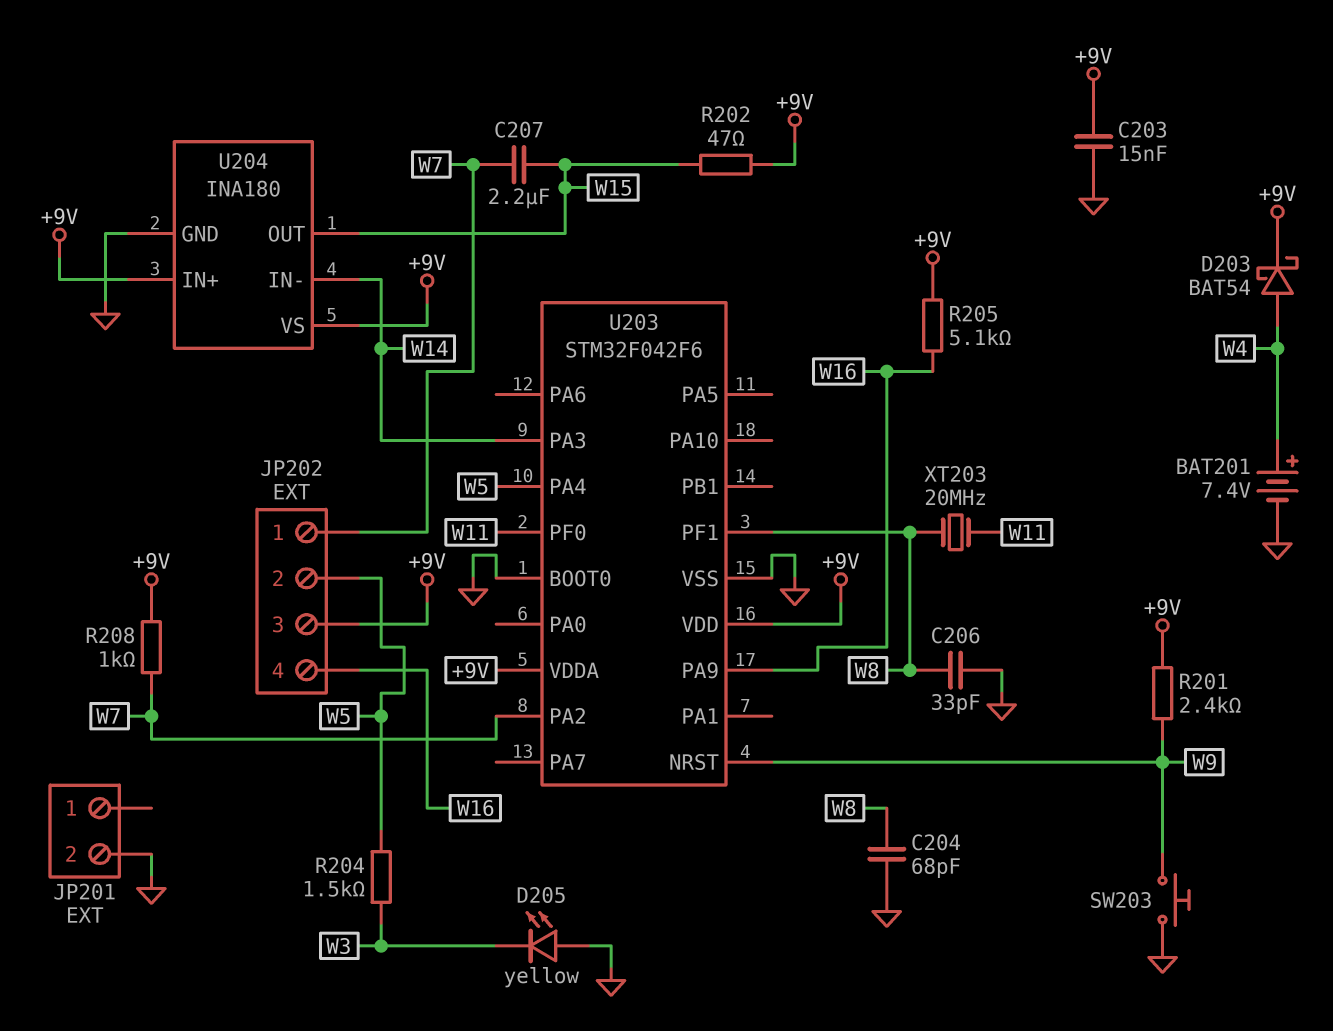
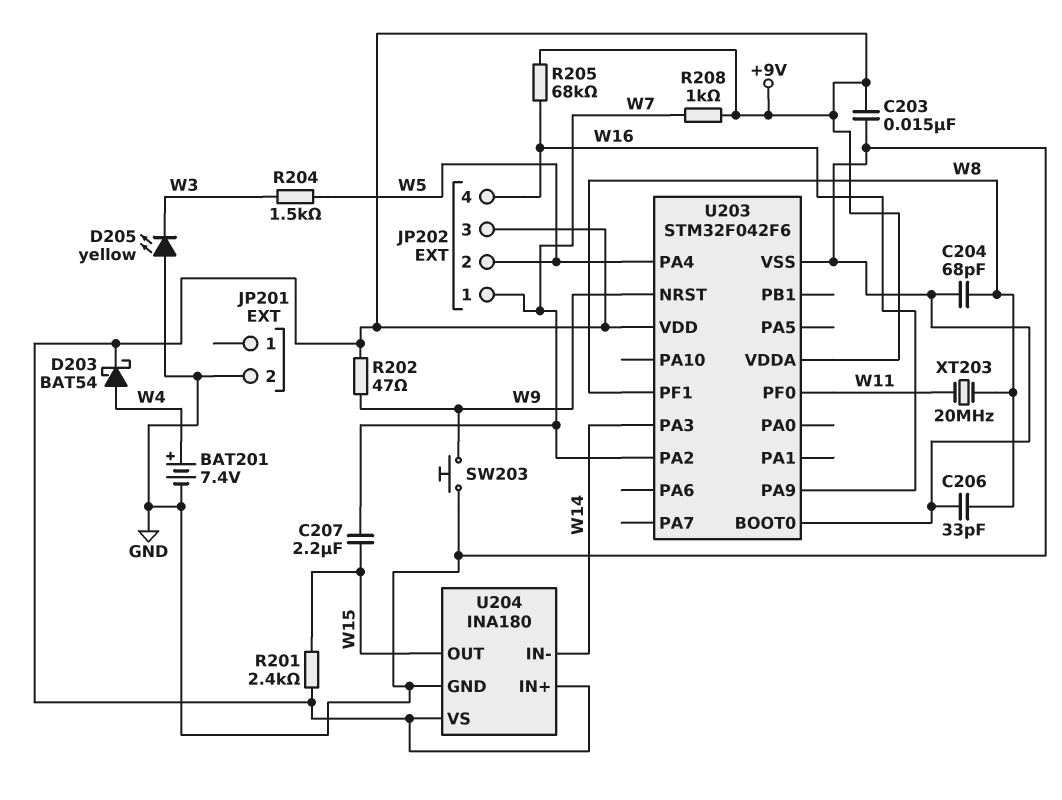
R201: 2.4k (+9V, W9) -> 2.4k (+9V, W15)
R202: 47 (+9V, W15) -> 47 (+9V, W9)
R205: 5.1k (+9V, W16) -> 68k (+9V, W16)

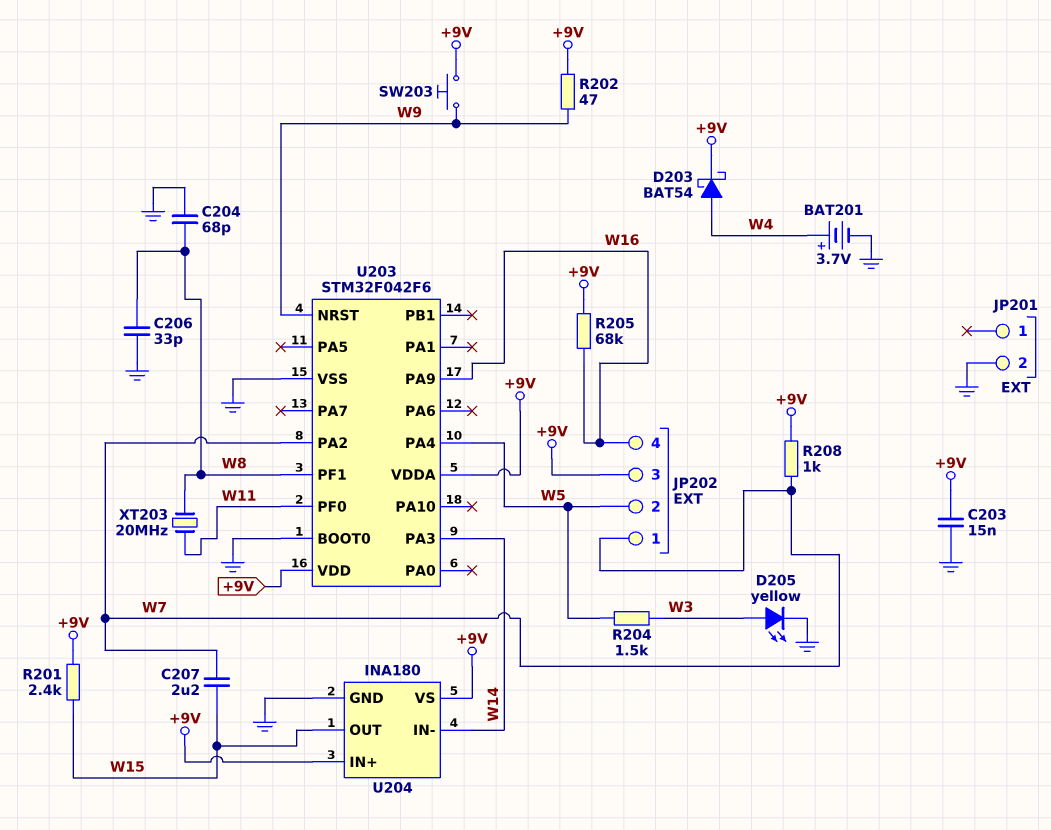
BAT201: 7.4V (plus W4, minus GND) -> 3.7V (plus W4, minus GND)
D205: LED yellow (A GND, K W3) -> LED yellow (A W3, K GND)
SW203: button (GND, W9) -> button (+9V, W9)

